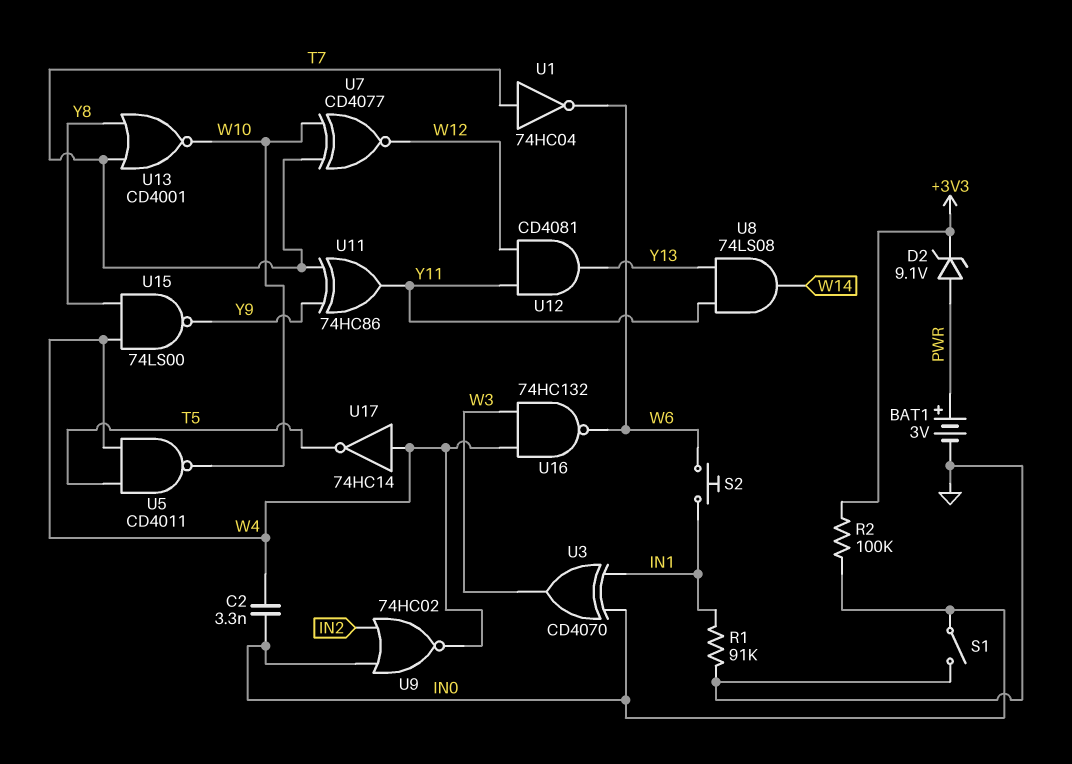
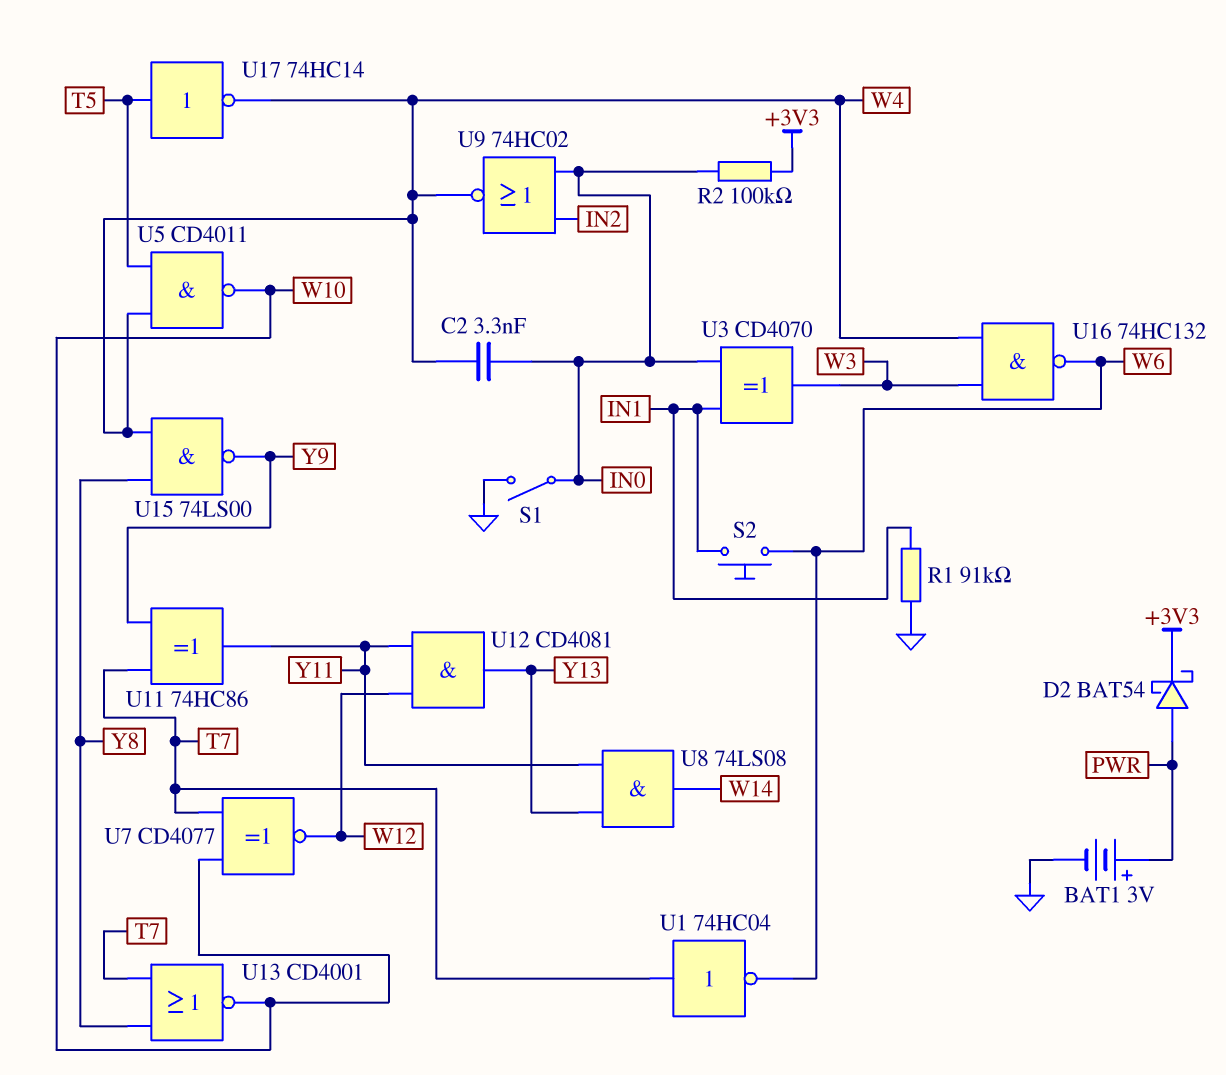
D2: zener 9.1V (A PWR, K +3V3) -> schottky BAT54 (A PWR, K +3V3)
U17: NOT 74HC14 (in W4, out T5) -> NOT 74HC14 (in T5, out W4)

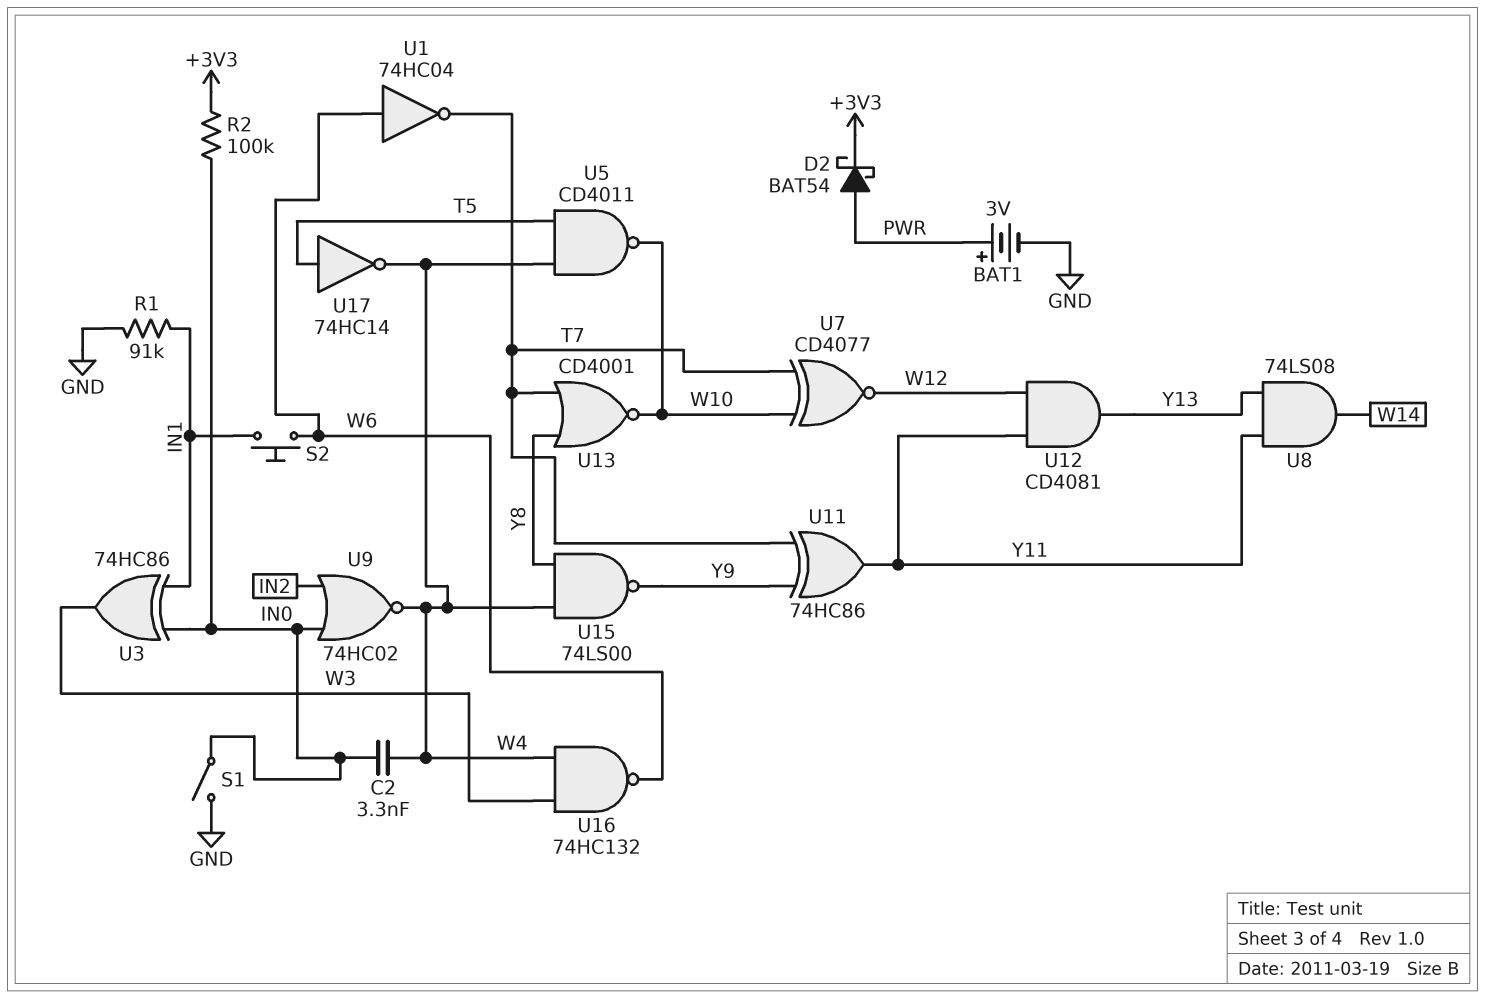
U1: NOT 74HC04 (in T7, out W6) -> NOT 74HC04 (in W6, out T7)
U3: XOR CD4070 (in IN0, in IN1, out W3) -> XOR 74HC86 (in IN0, in IN1, out W3)

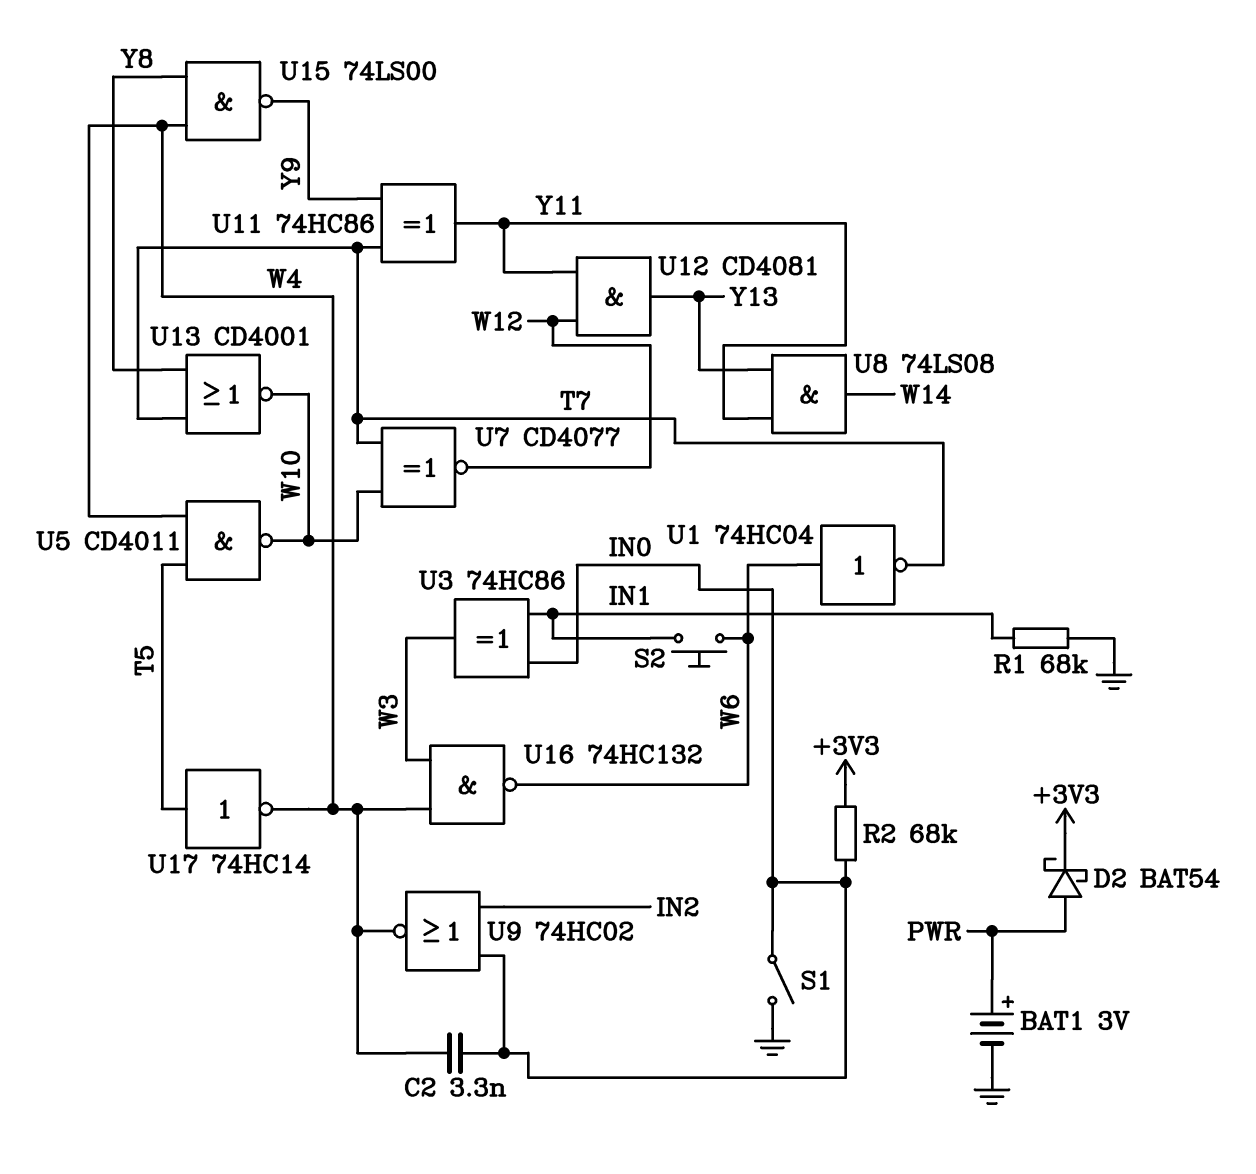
R1: 91k (GND, IN1) -> 68k (GND, IN1)
R2: 100k (+3V3, IN0) -> 68k (+3V3, IN0)

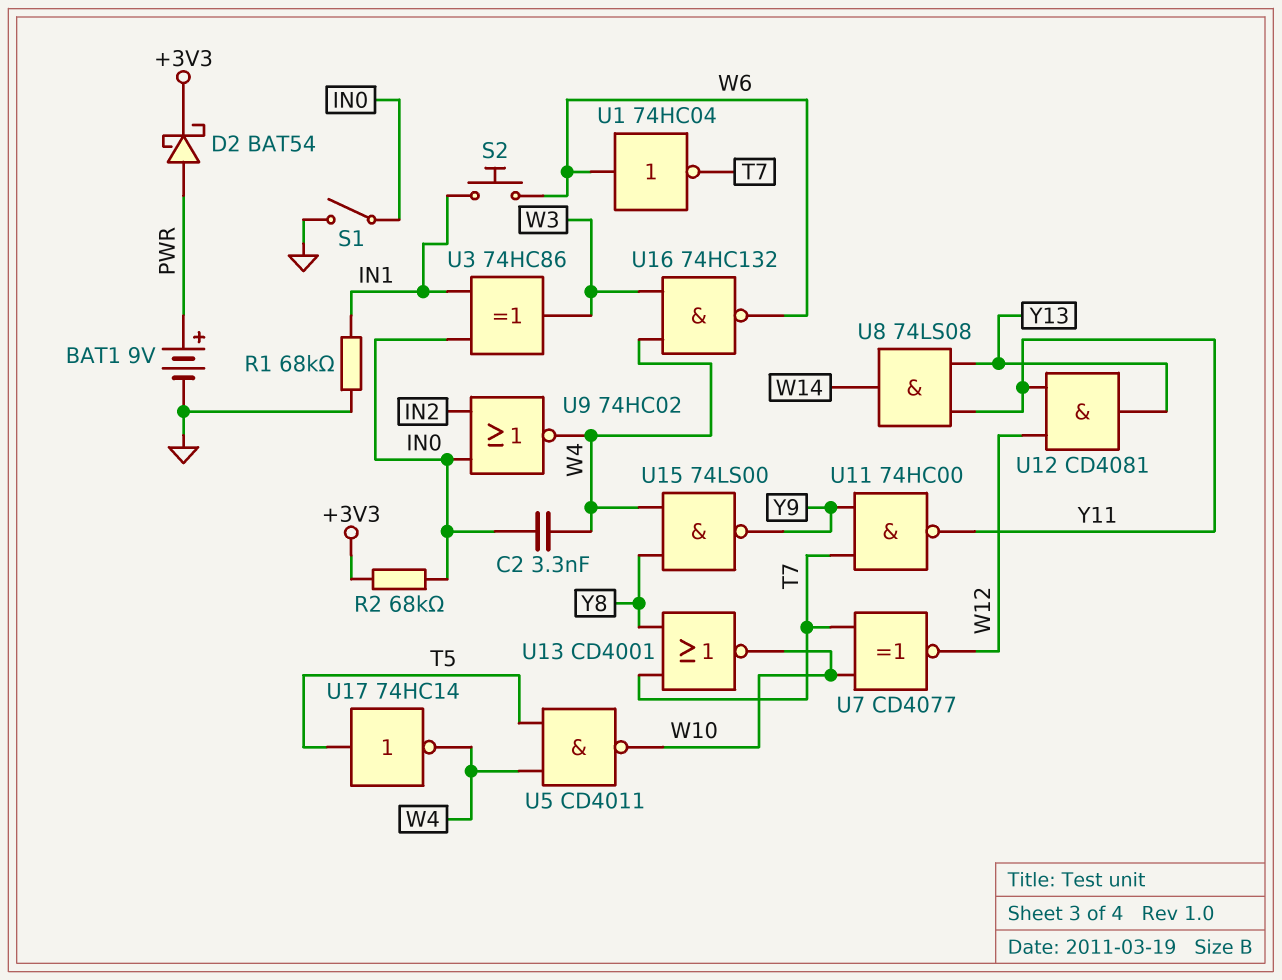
BAT1: 3V (plus PWR, minus GND) -> 9V (plus PWR, minus GND)
U11: XOR 74HC86 (in T7, in Y9, out Y11) -> NAND 74HC00 (in T7, in Y9, out Y11)

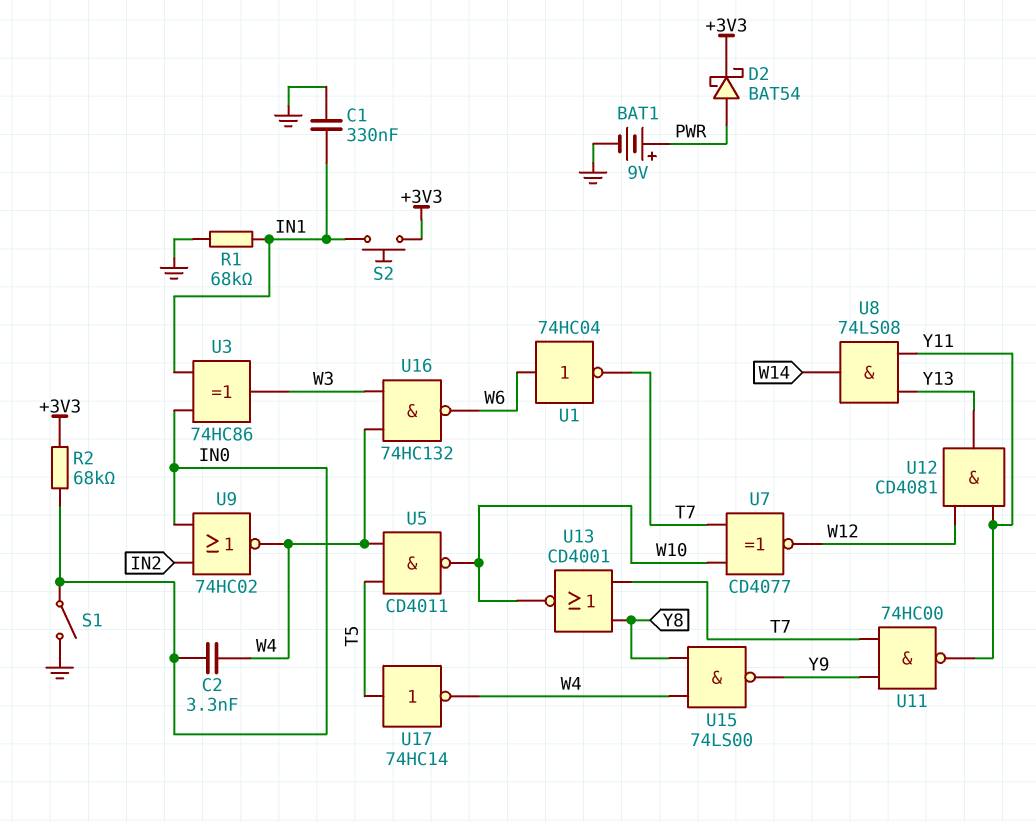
C1: none -> 330nF (GND, IN1)
S2: button (IN1, W6) -> button (+3V3, IN1)

